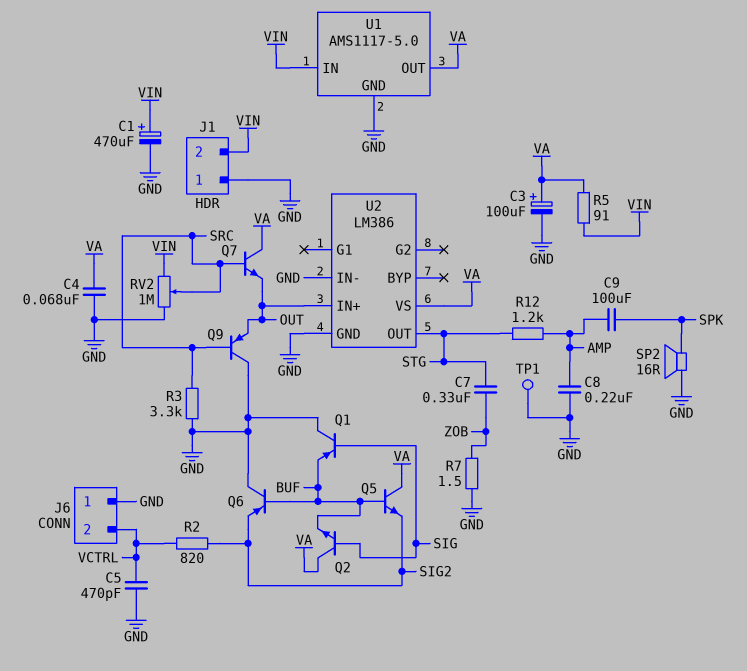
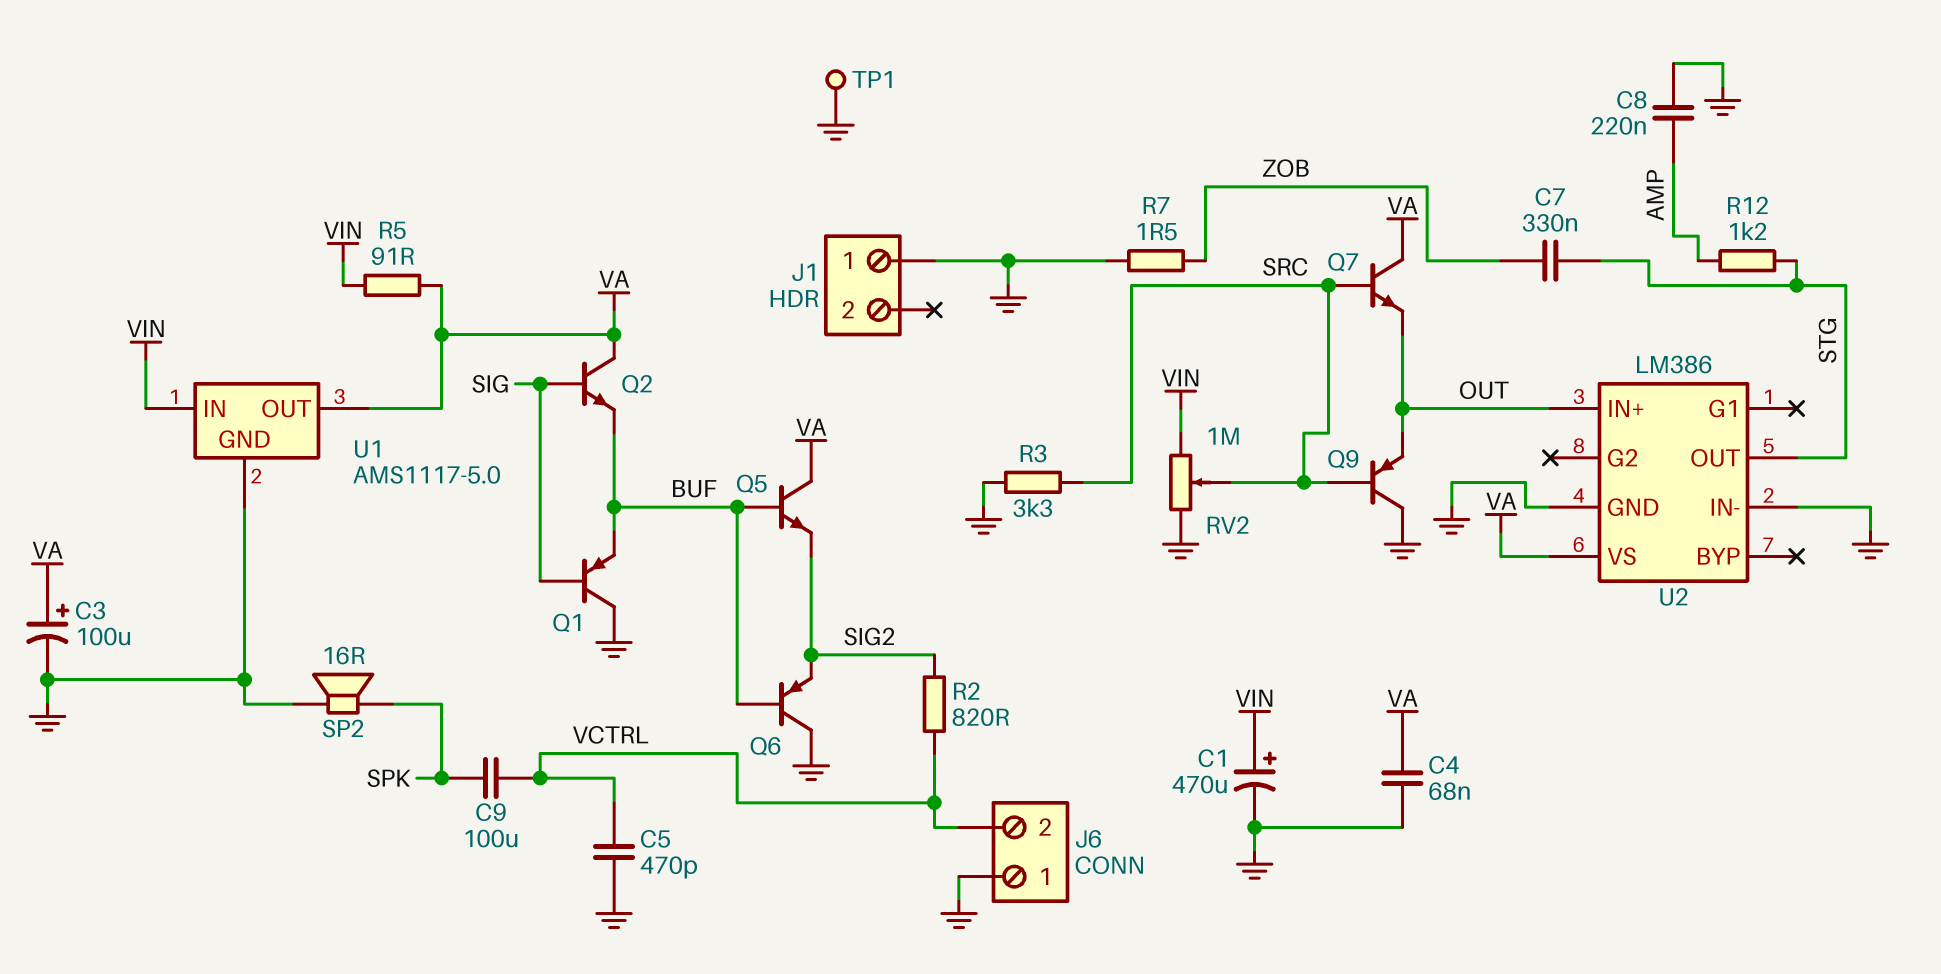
C9: 100uF (AMP, SPK) -> 100uF (SPK, VCTRL)
J1 pin 2: VIN -> none

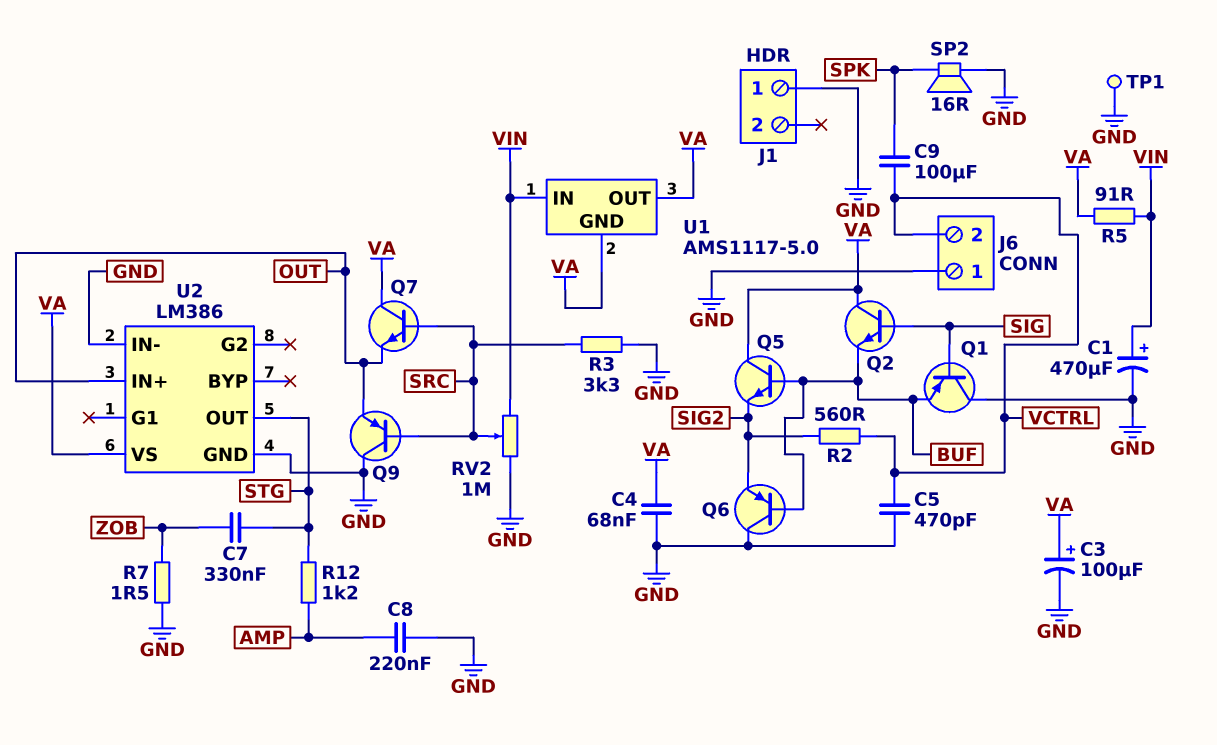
R2: 820 (SIG2, VCTRL) -> 560 (SIG2, VCTRL)
U1 pin GND: GND -> VA

